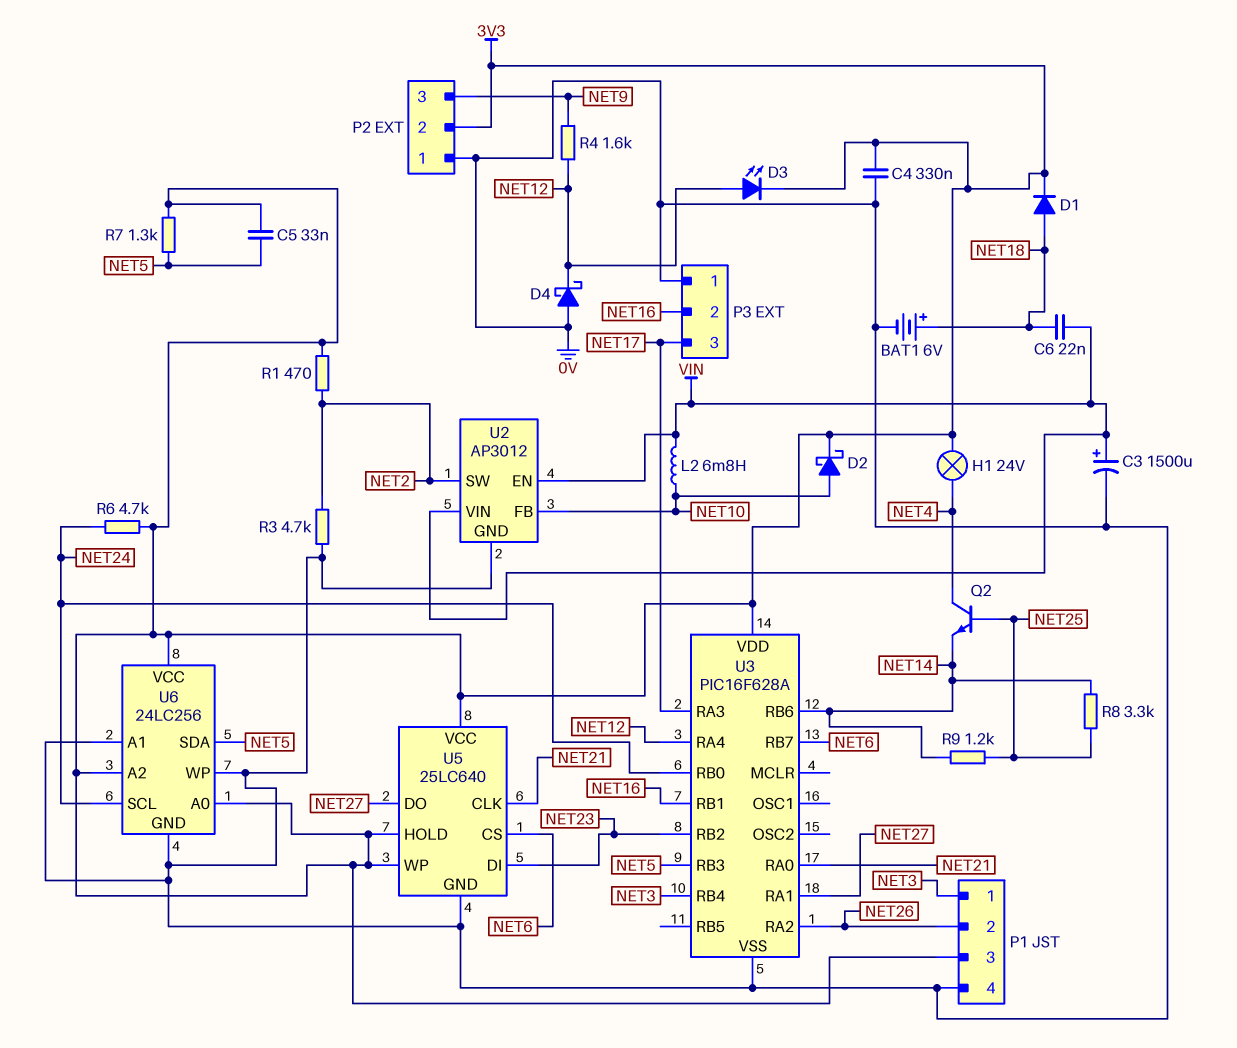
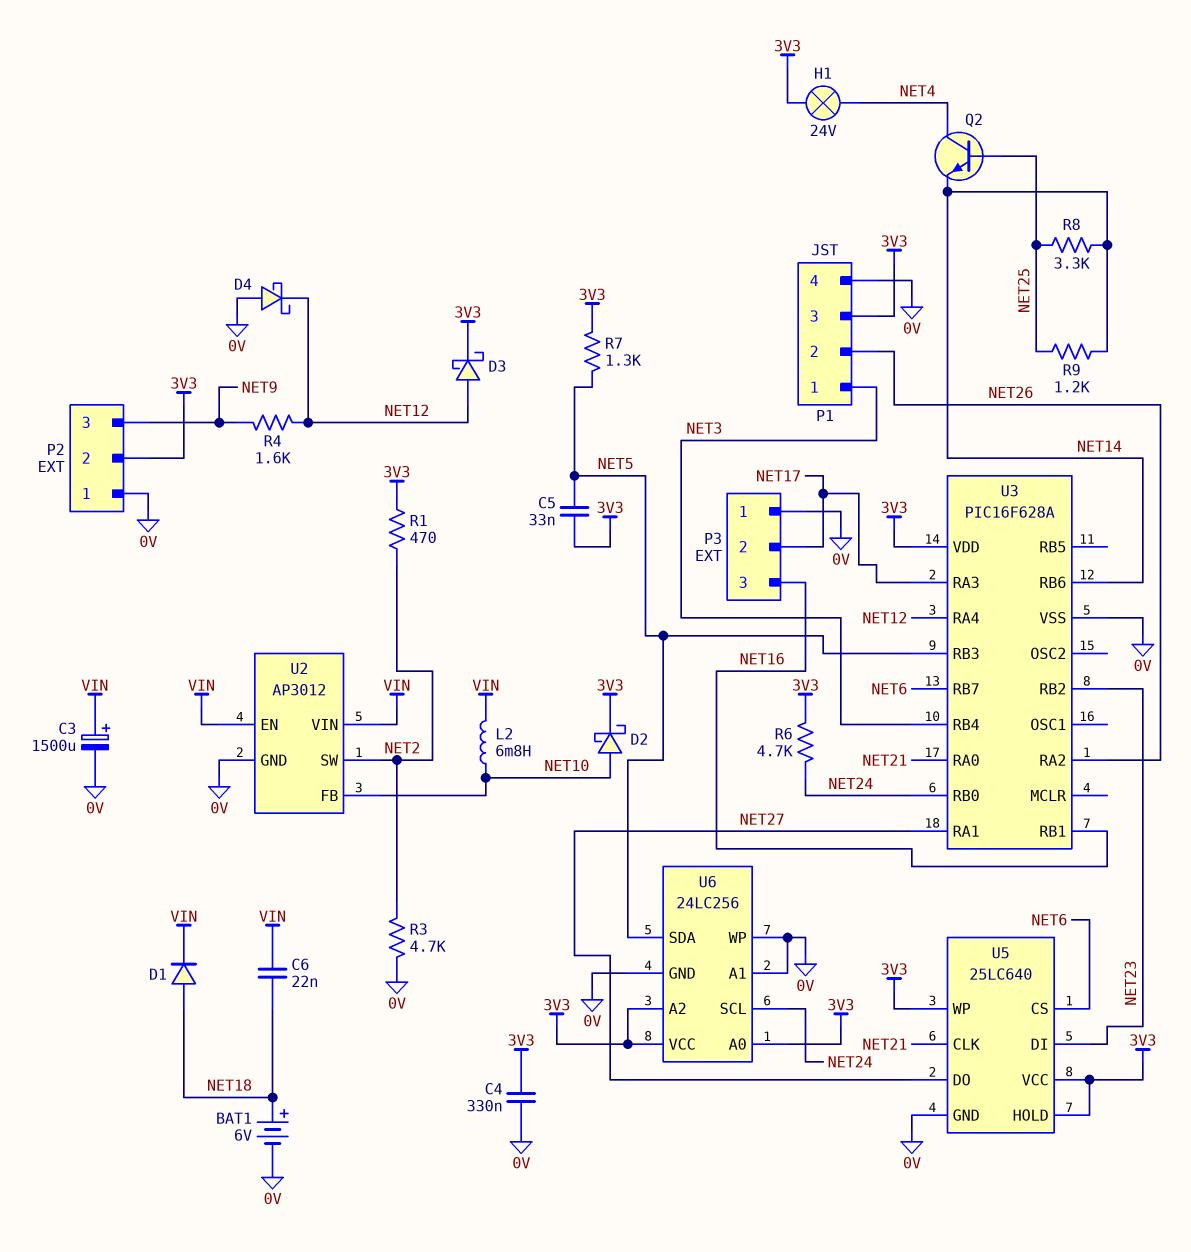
D1: diode (A NET18, K 3V3) -> diode (A NET18, K VIN)
D3: LED (A NET12, K 3V3) -> schottky (A NET12, K 3V3)
P3 pin 2: NET16 -> NET17
P3 pin 3: NET17 -> NET16

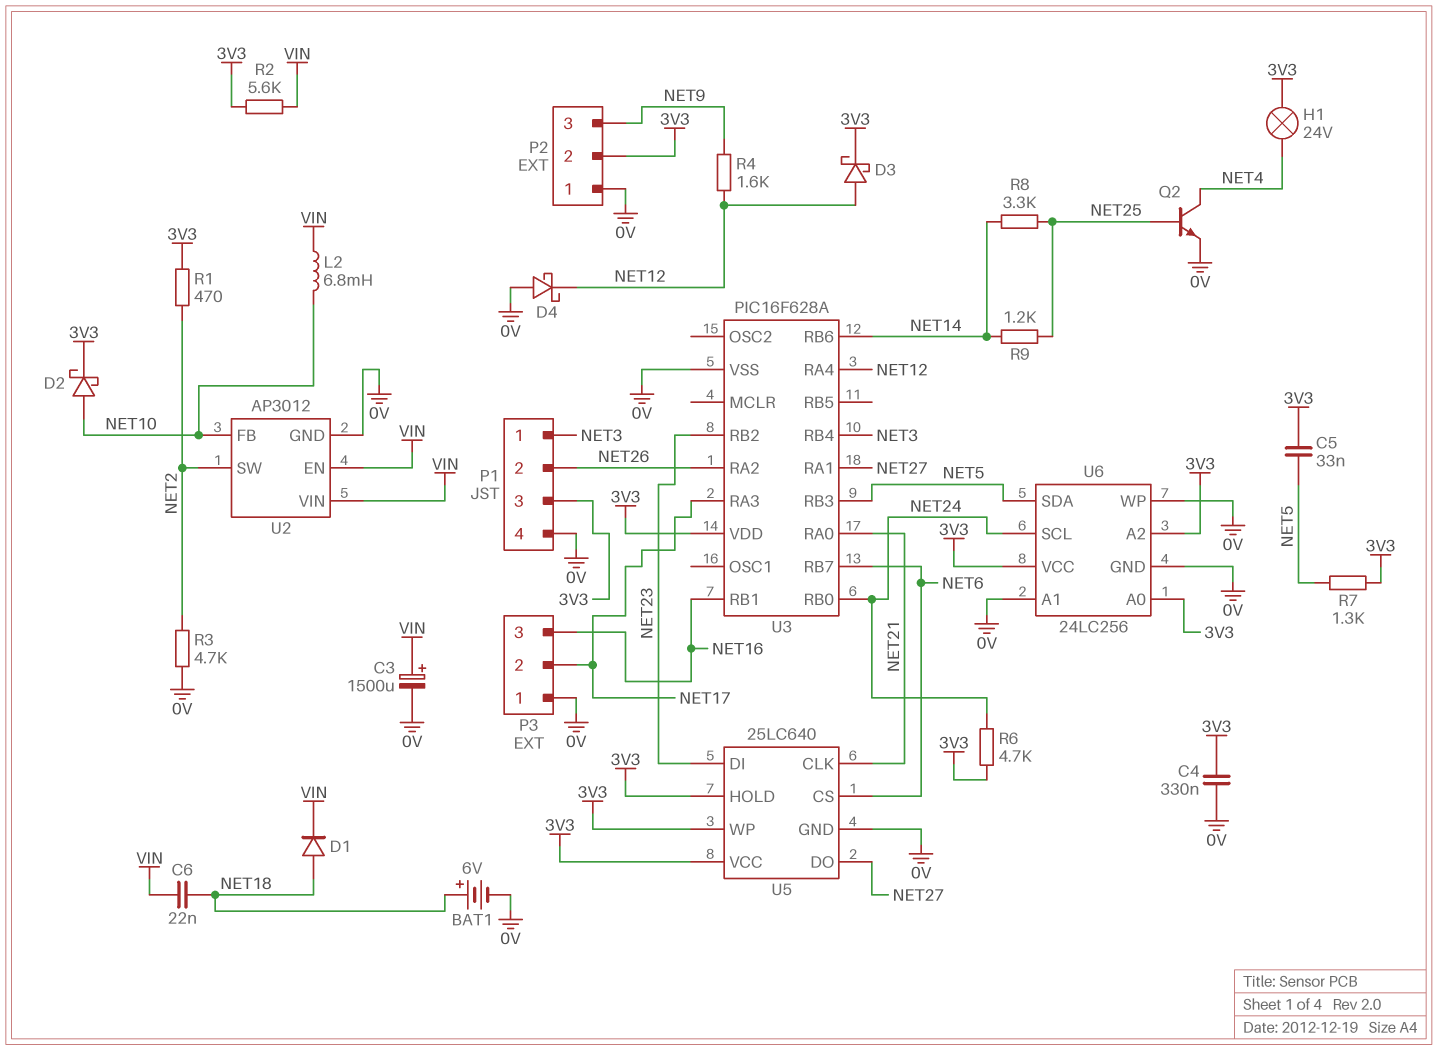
Q2: NPN (B NET25, C NET4, E NET14) -> NPN (B NET25, C NET4, E 0V)
R2: none -> 5.6k (3V3, VIN)

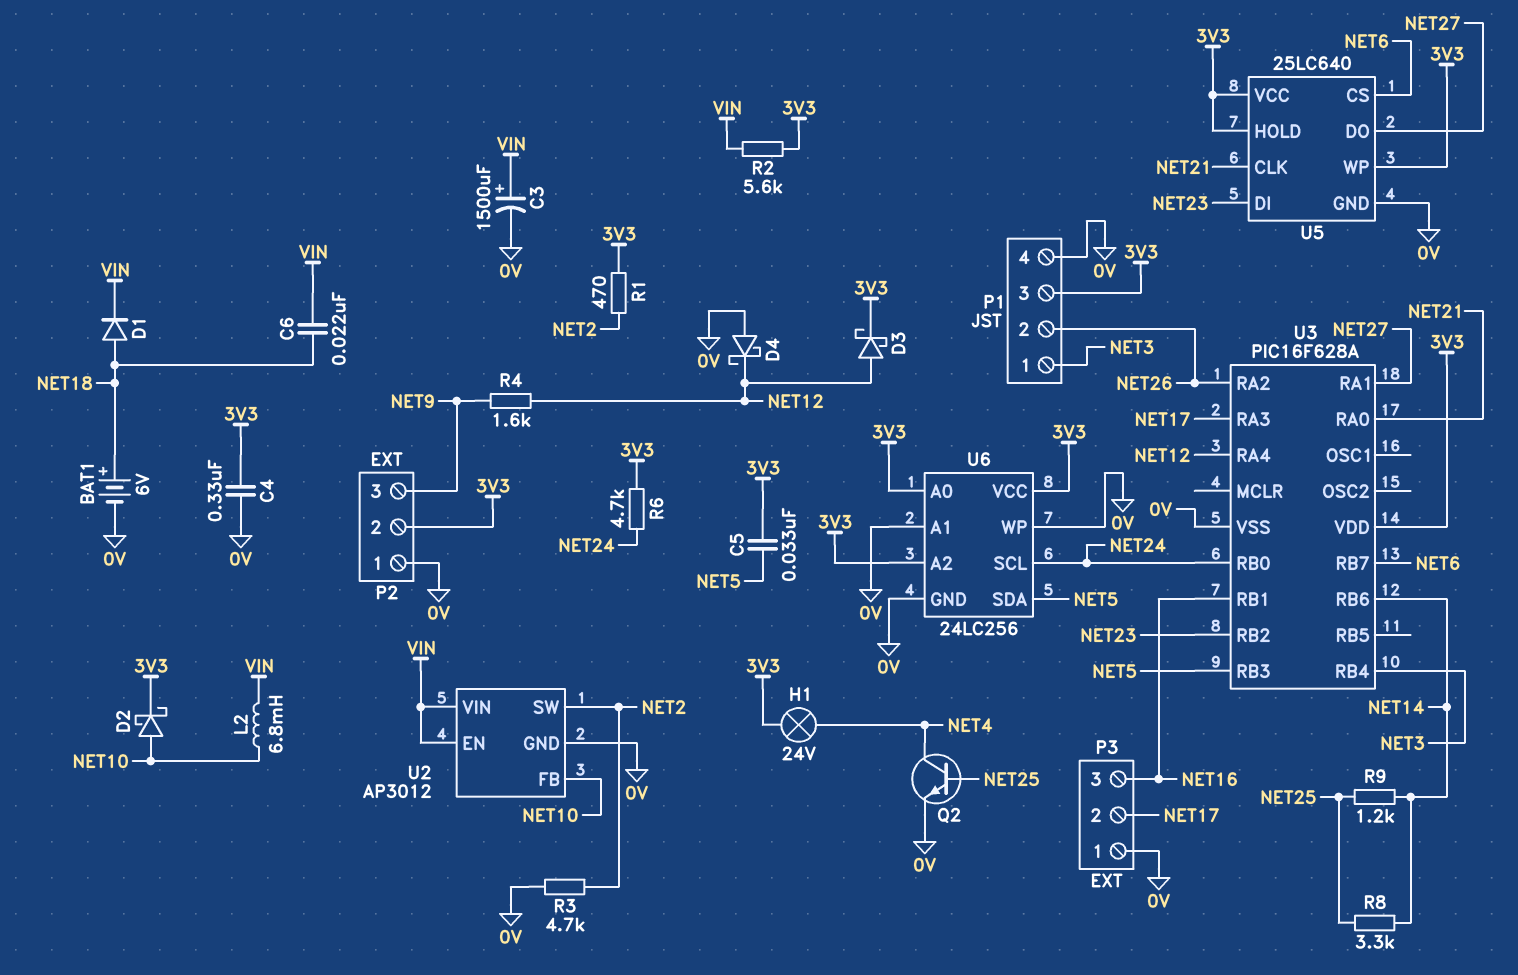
R7: 1.3k (3V3, NET5) -> none

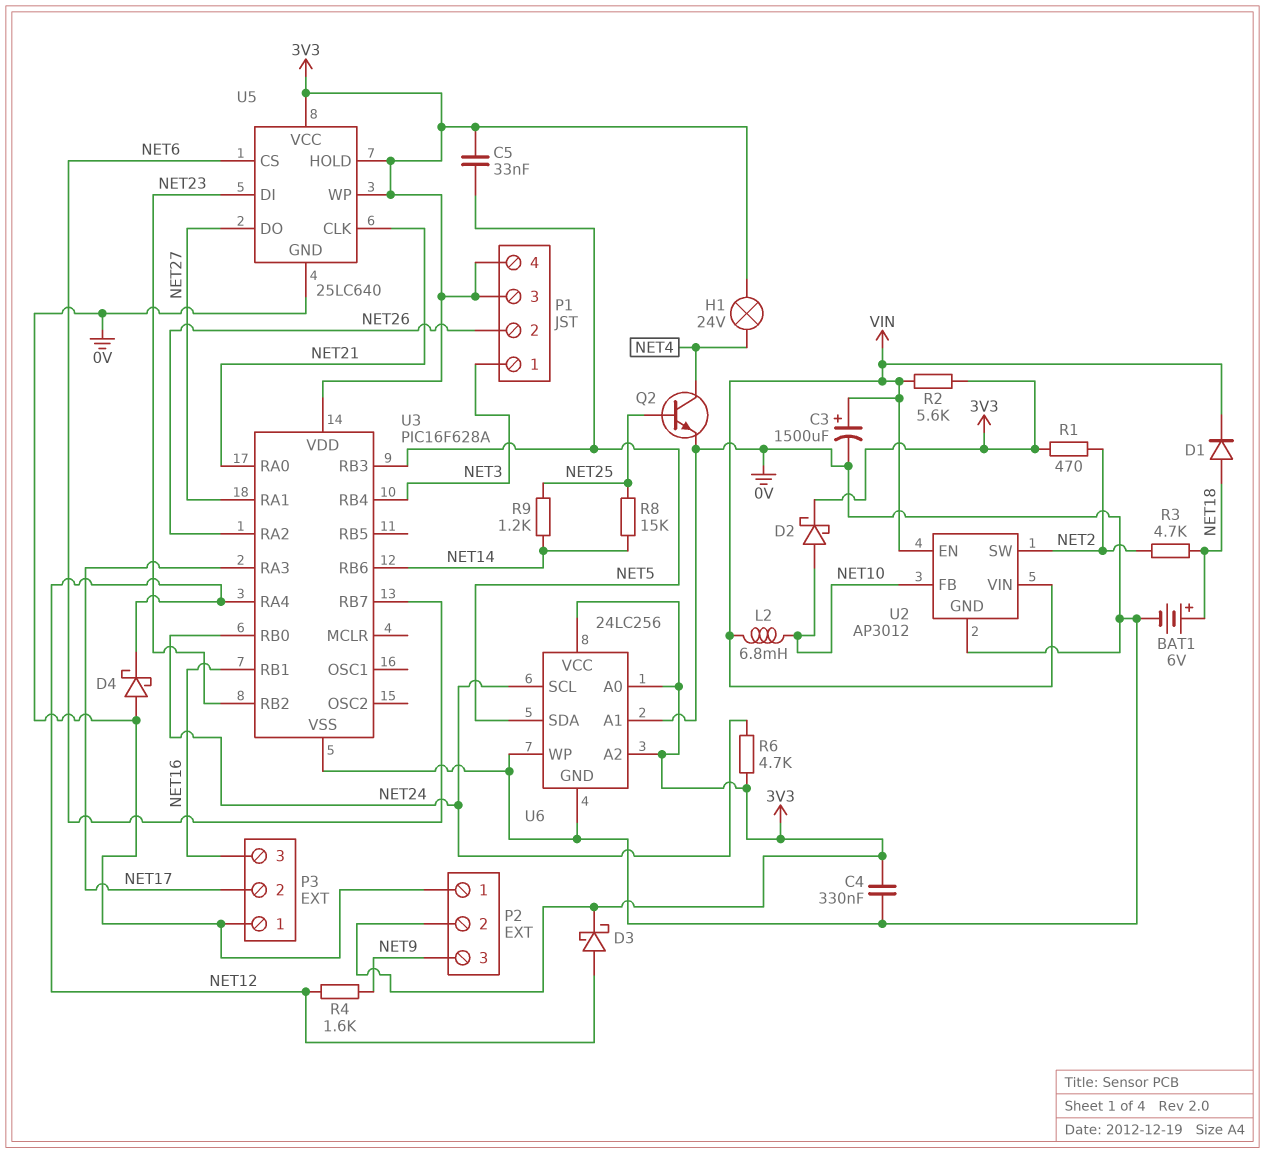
C6: 22nF (NET18, VIN) -> none
P1 pin 4: 0V -> 3V3
R3: 4.7k (0V, NET2) -> 4.7k (NET2, NET18)
R8: 3.3k (NET14, NET25) -> 15k (NET14, NET25)

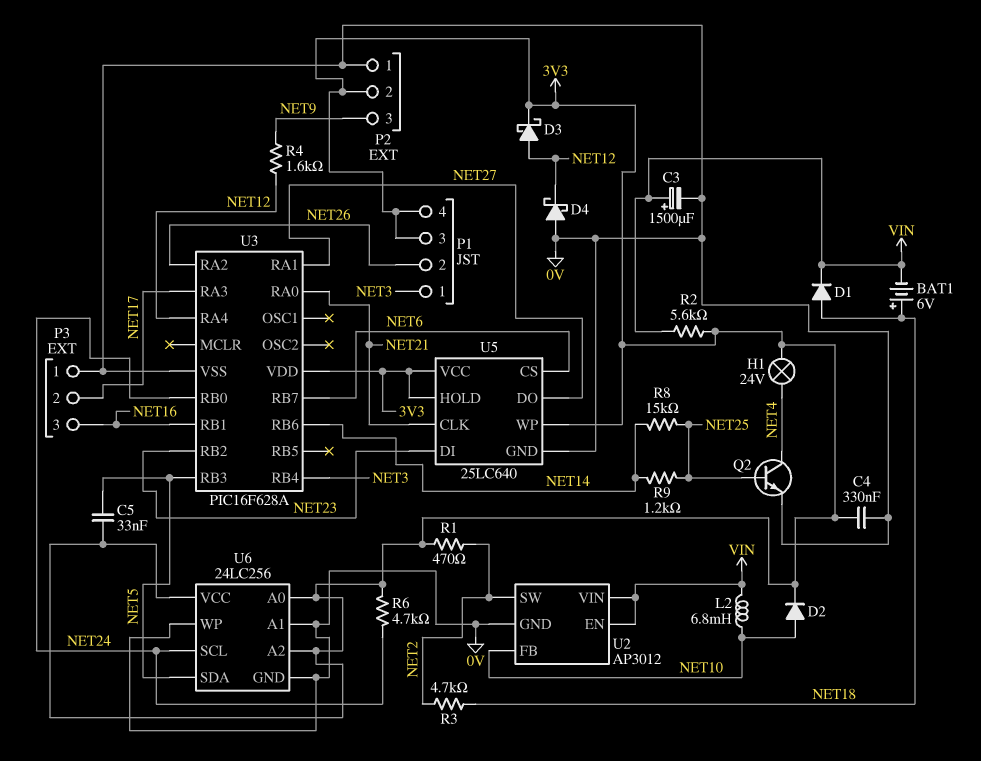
BAT1: 6V (plus NET18, minus 0V) -> 6V (plus NET18, minus VIN)
D2: schottky (A NET10, K 3V3) -> diode (A NET10, K 3V3)

